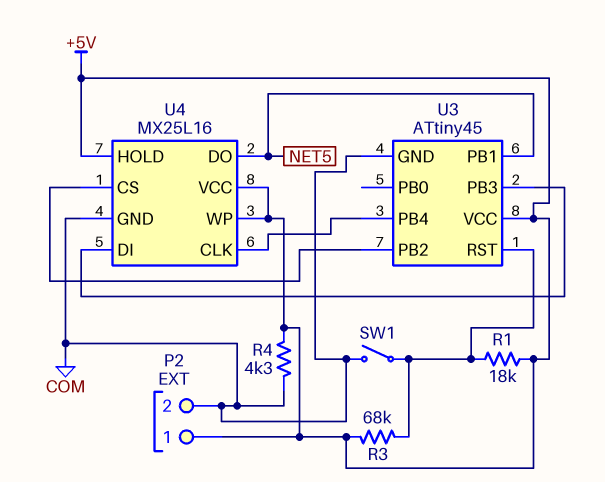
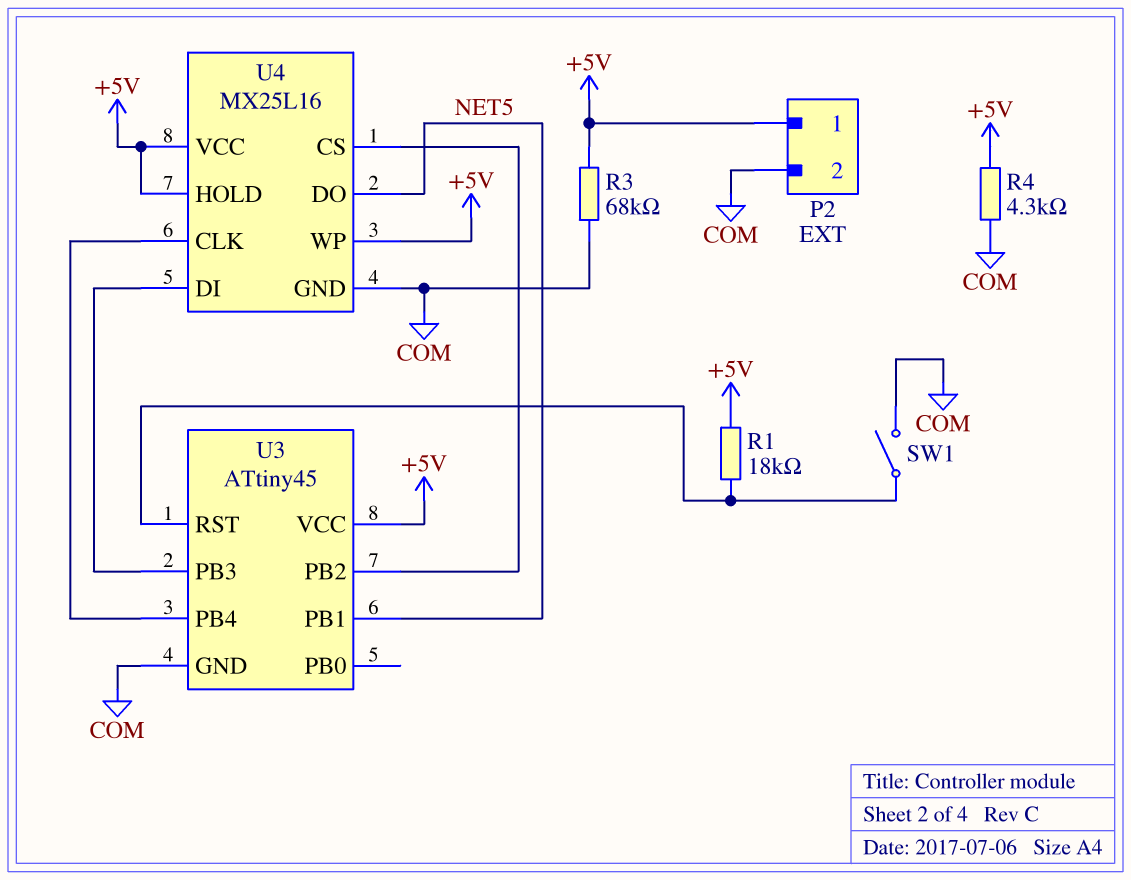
R3: 68k (+5V, U3/RST) -> 68k (+5V, COM)

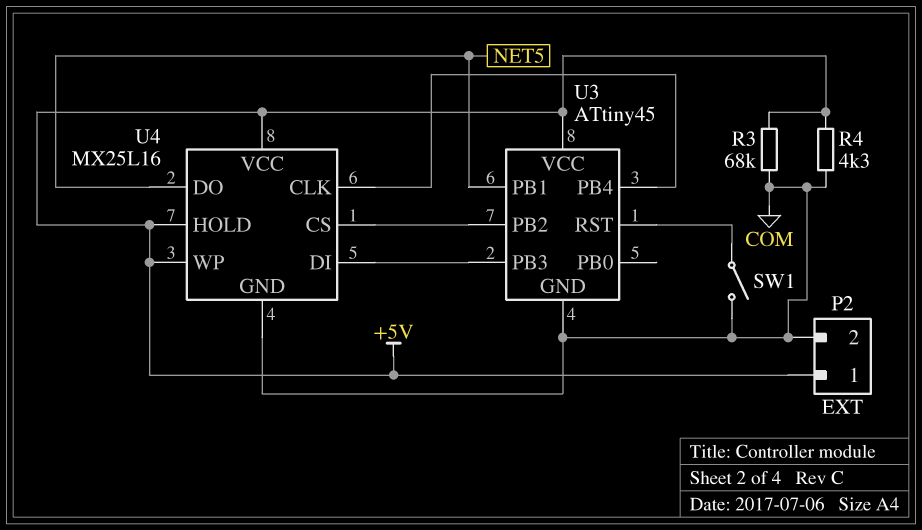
R1: 18k (+5V, U3/RST) -> none

